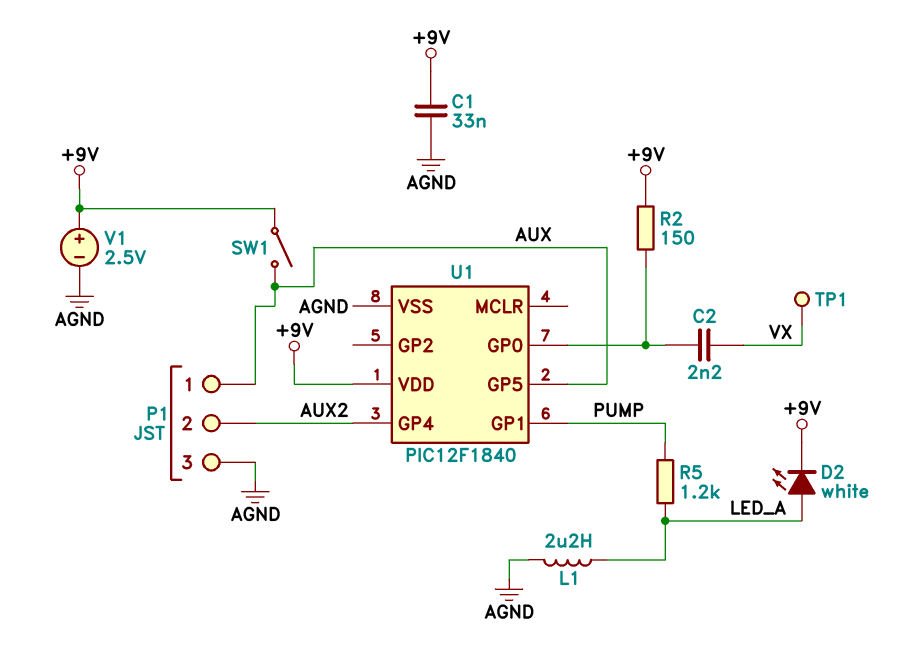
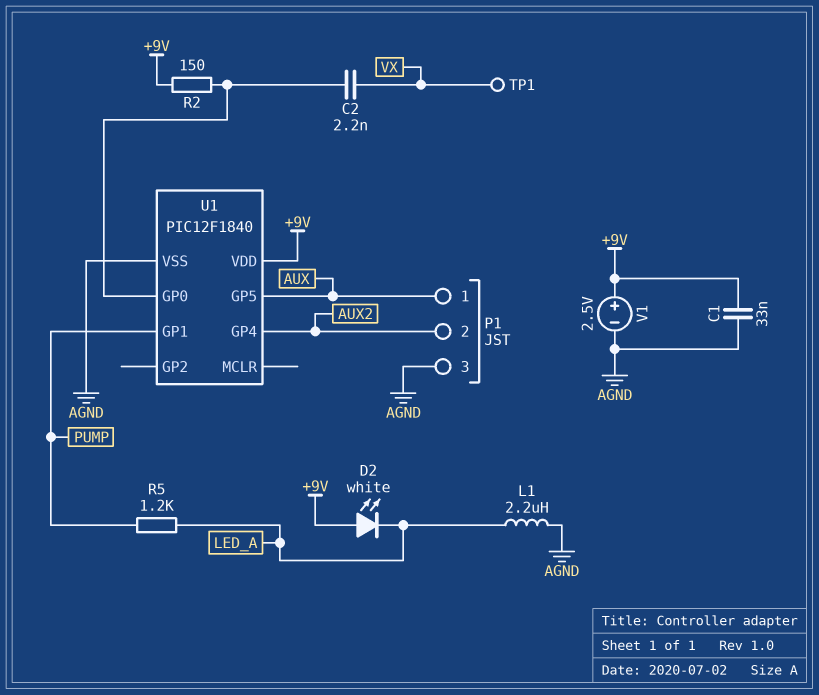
D2: LED white (A LED_A, K +9V) -> LED white (A +9V, K LED_A)
SW1: switch (+9V, AUX) -> none

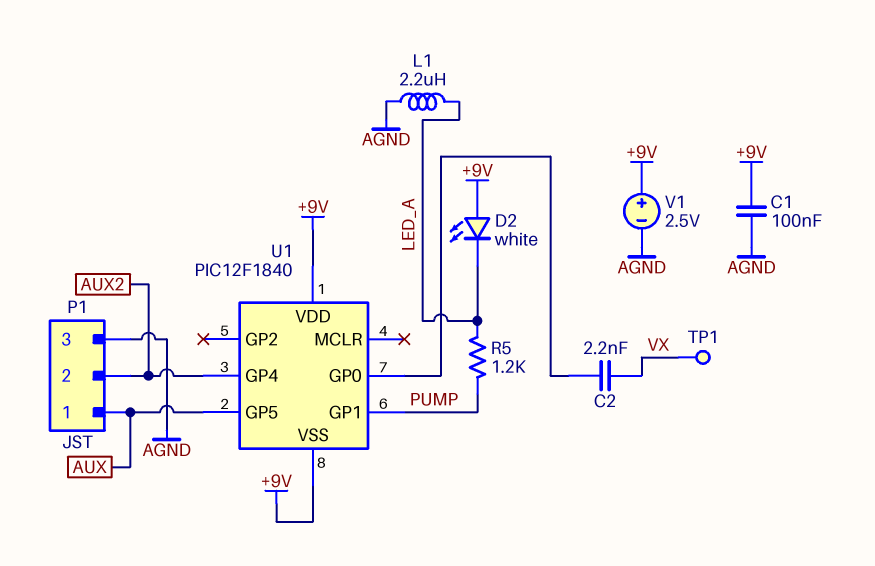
C1: 33nF (+9V, AGND) -> 100nF (+9V, AGND)
R2: 150 (+9V, U1/GP0) -> none
U1 pin VSS: AGND -> +9V

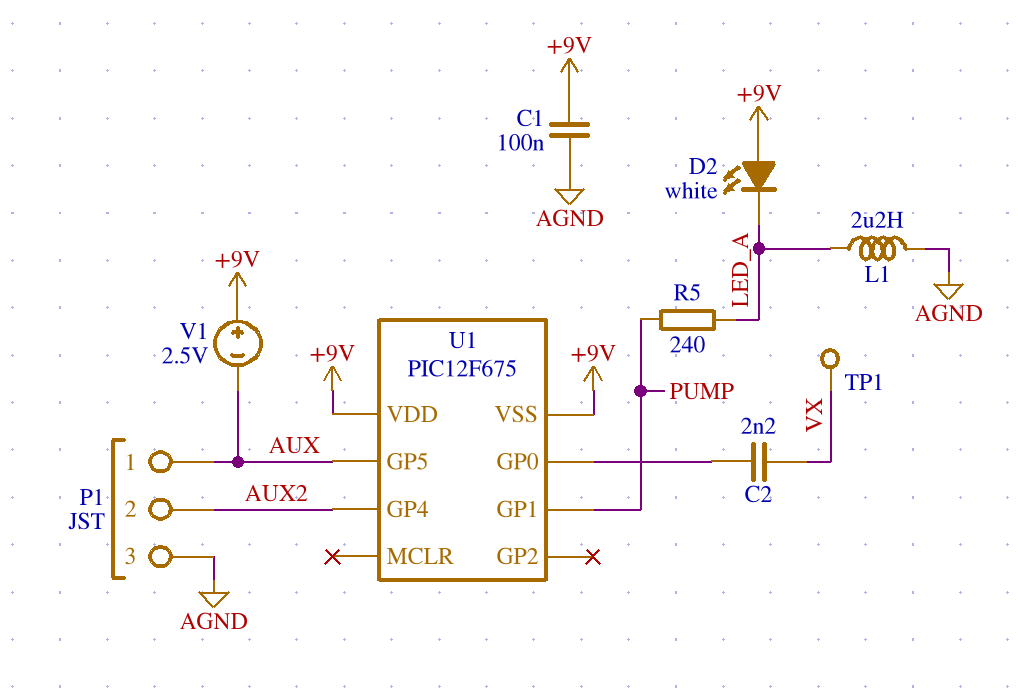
R5: 1.2k (LED_A, PUMP) -> 240 (LED_A, PUMP)
U1: PIC12F1840 -> PIC12F675
V1: 2.5V (plus +9V, minus AGND) -> 2.5V (plus +9V, minus AUX)

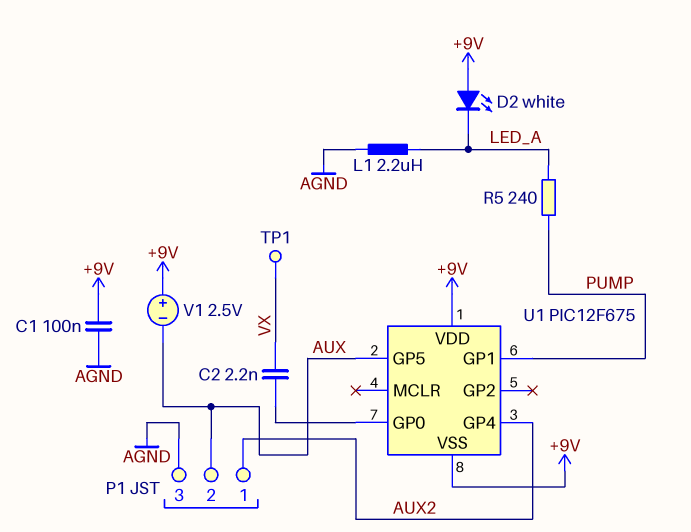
P1 pin 1: AUX -> AUX2
P1 pin 2: AUX2 -> AUX

